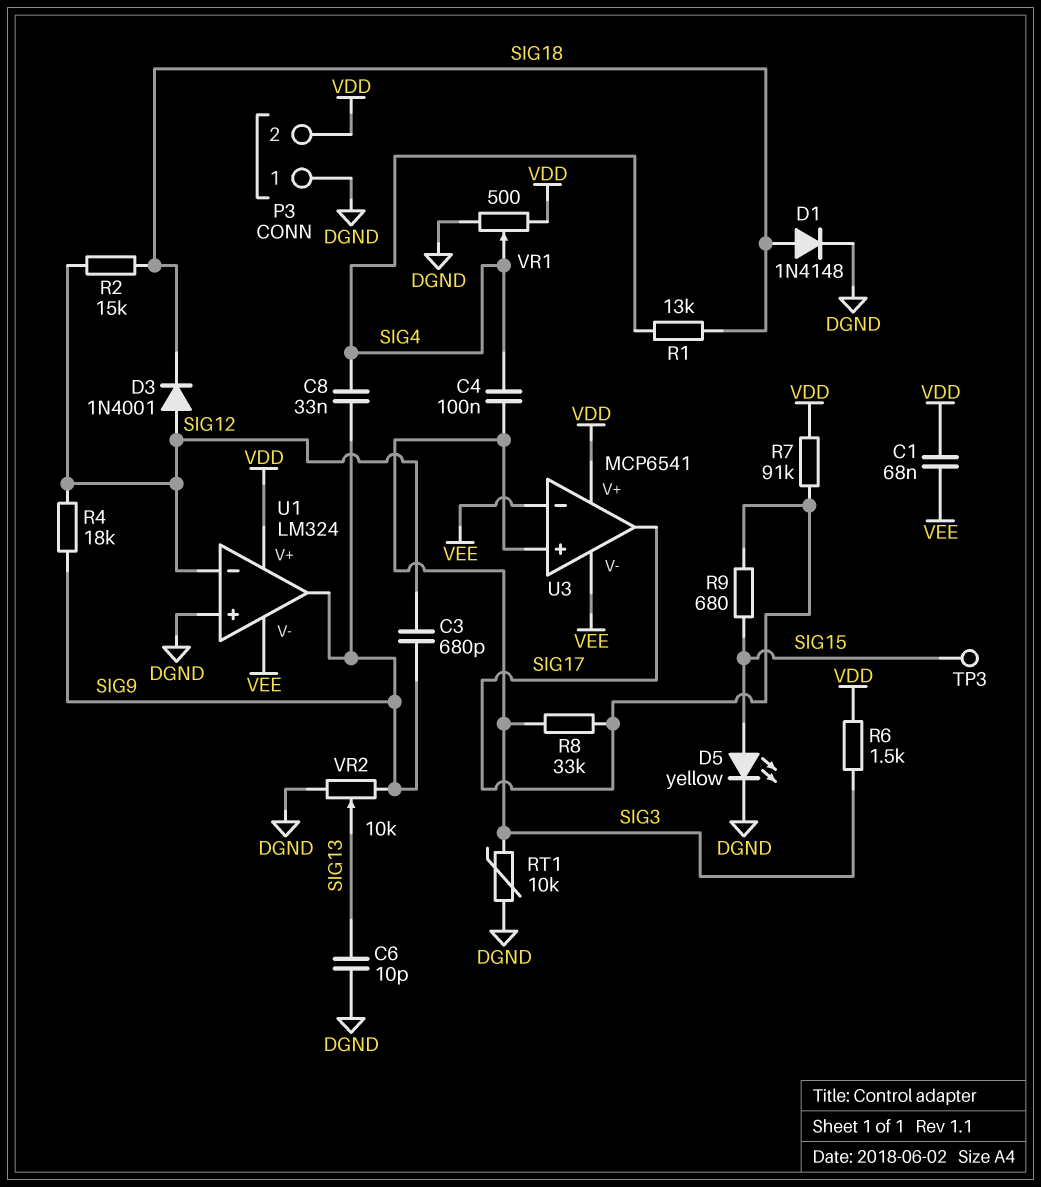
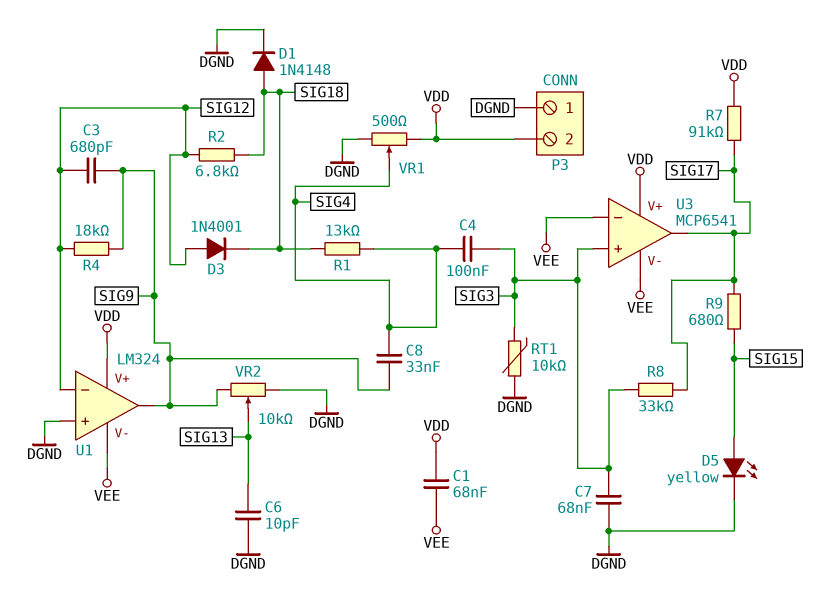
C7: none -> 68nF (DGND, SIG3)
R2: 15k (SIG12, SIG18) -> 6.8k (SIG12, SIG18)
R6: 1.5k (SIG3, VDD) -> none
TP3: test point (SIG15) -> none

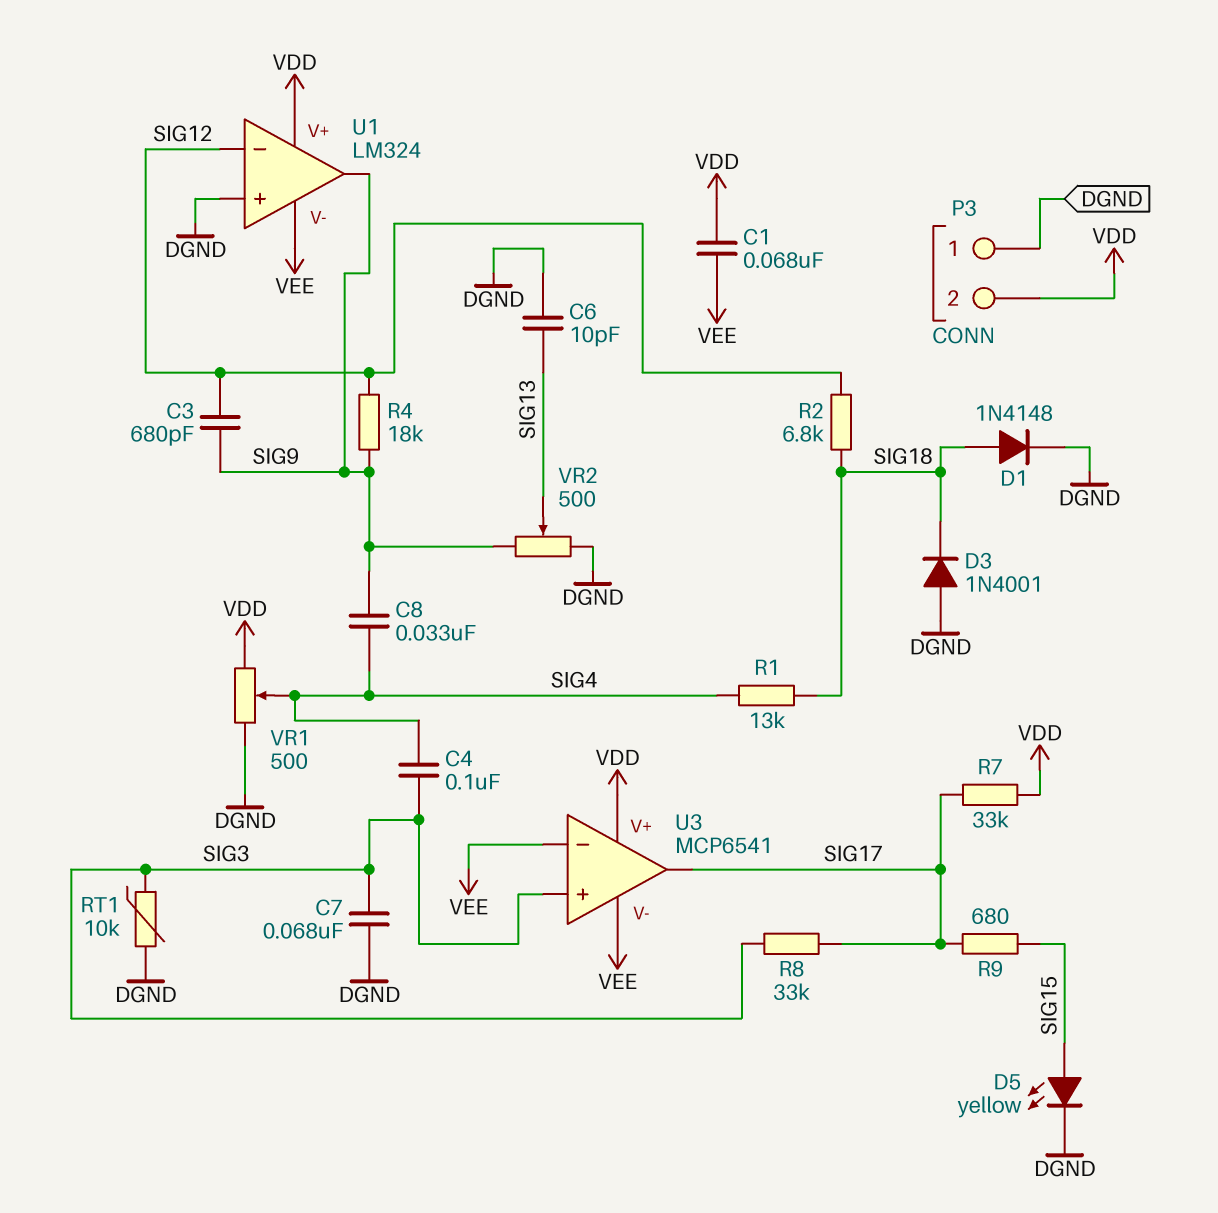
D3: diode 1N4001 (A SIG12, K SIG18) -> diode 1N4001 (A DGND, K SIG18)
R7: 91k (SIG17, VDD) -> 33k (SIG17, VDD)
VR2: 10k (DGND, SIG9, wiper SIG13) -> 500 (DGND, SIG9, wiper SIG13)

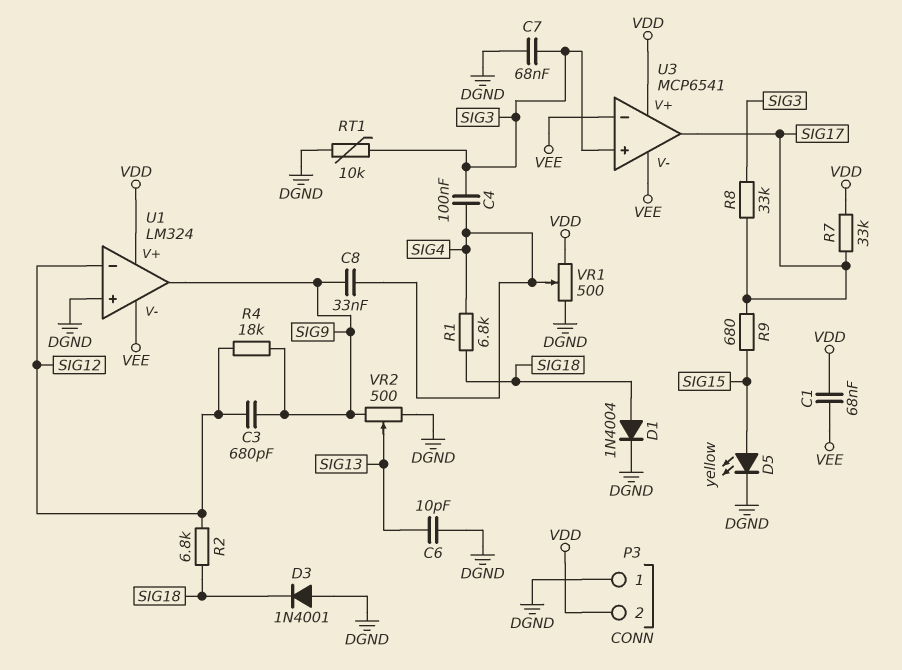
D1: diode 1N4148 (A SIG18, K DGND) -> diode 1N4004 (A SIG18, K DGND)
R1: 13k (SIG4, SIG18) -> 6.8k (SIG4, SIG18)

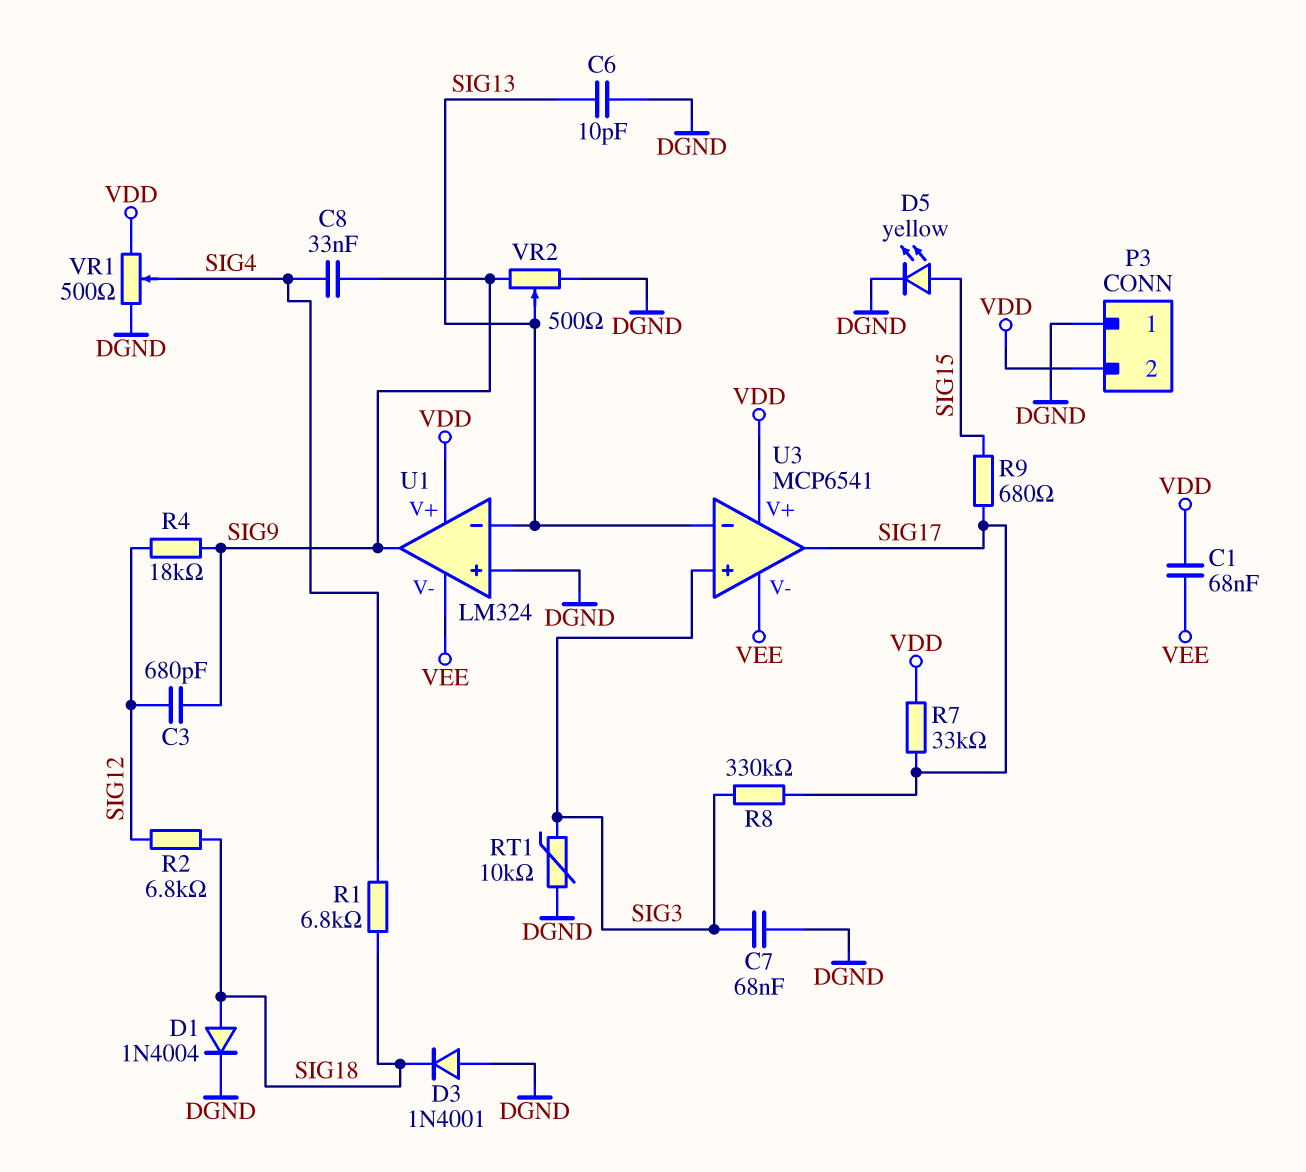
C4: 100nF (SIG3, SIG4) -> none
R8: 33k (SIG3, SIG17) -> 330k (SIG3, SIG17)
U1 pin in-: SIG12 -> SIG13
U3 pin in-: VEE -> SIG13

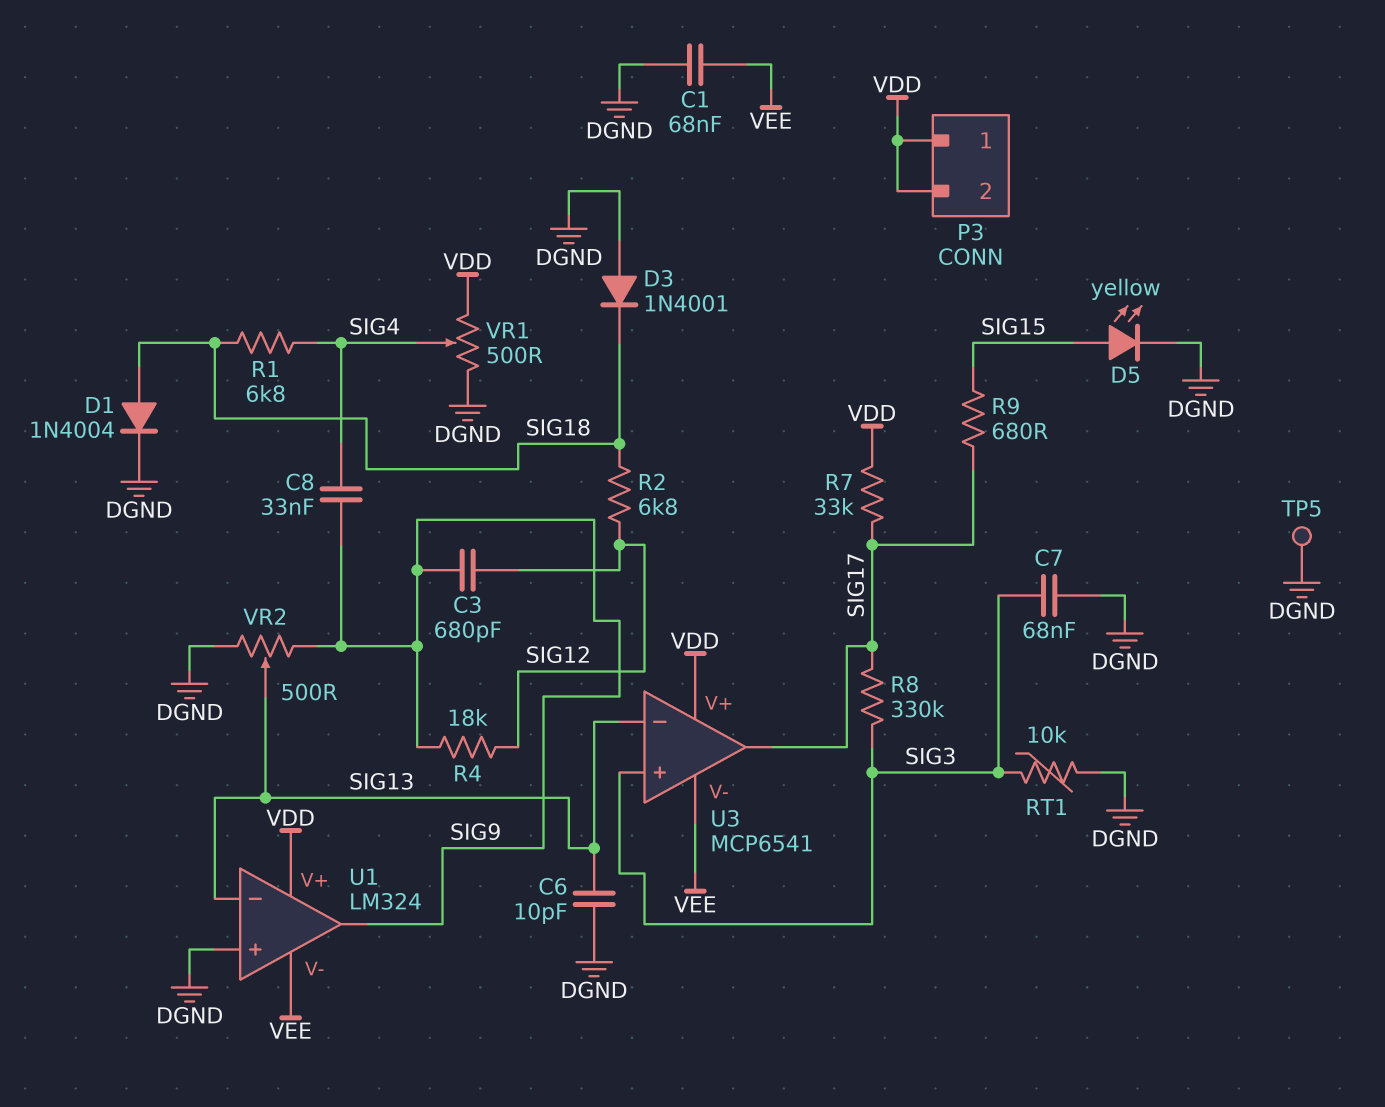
C1: 68nF (VDD, VEE) -> 68nF (DGND, VEE)
P3 pin 1: DGND -> VDD
TP5: none -> test point (DGND)

